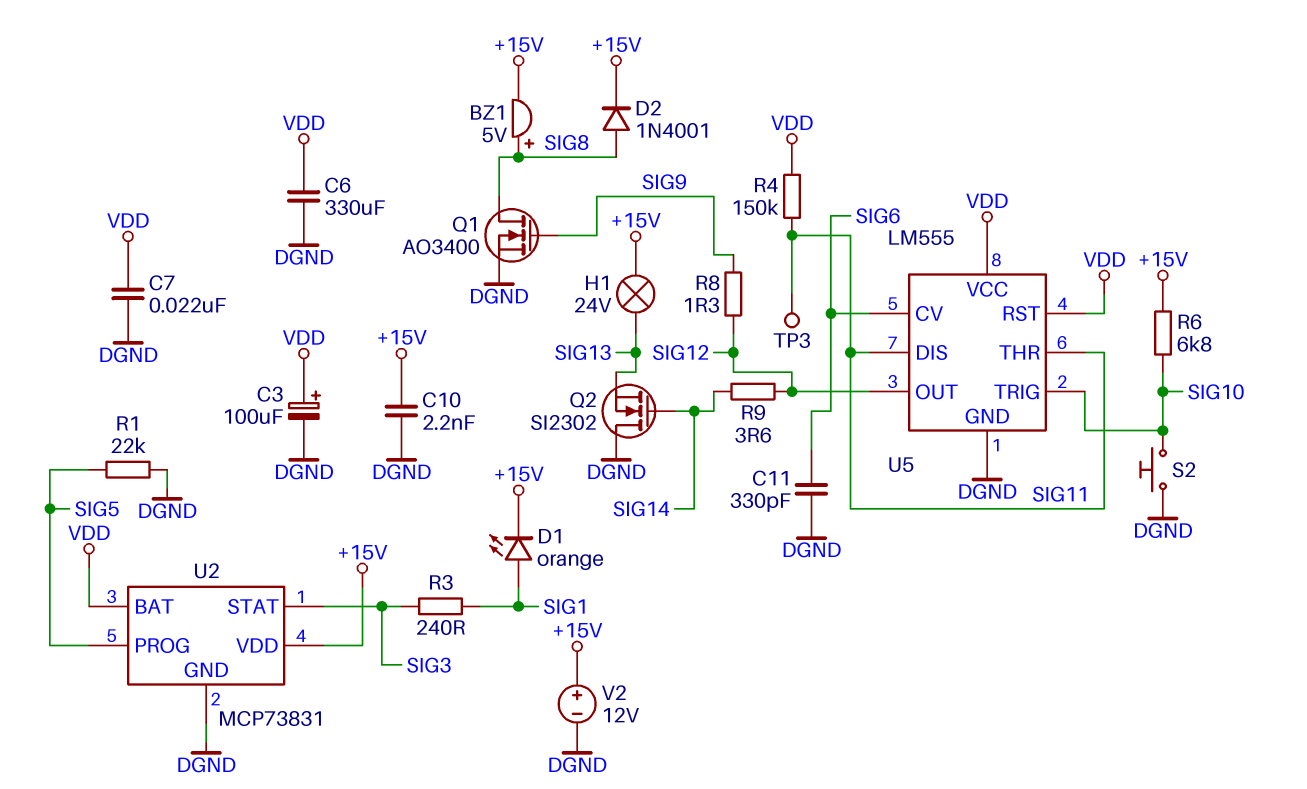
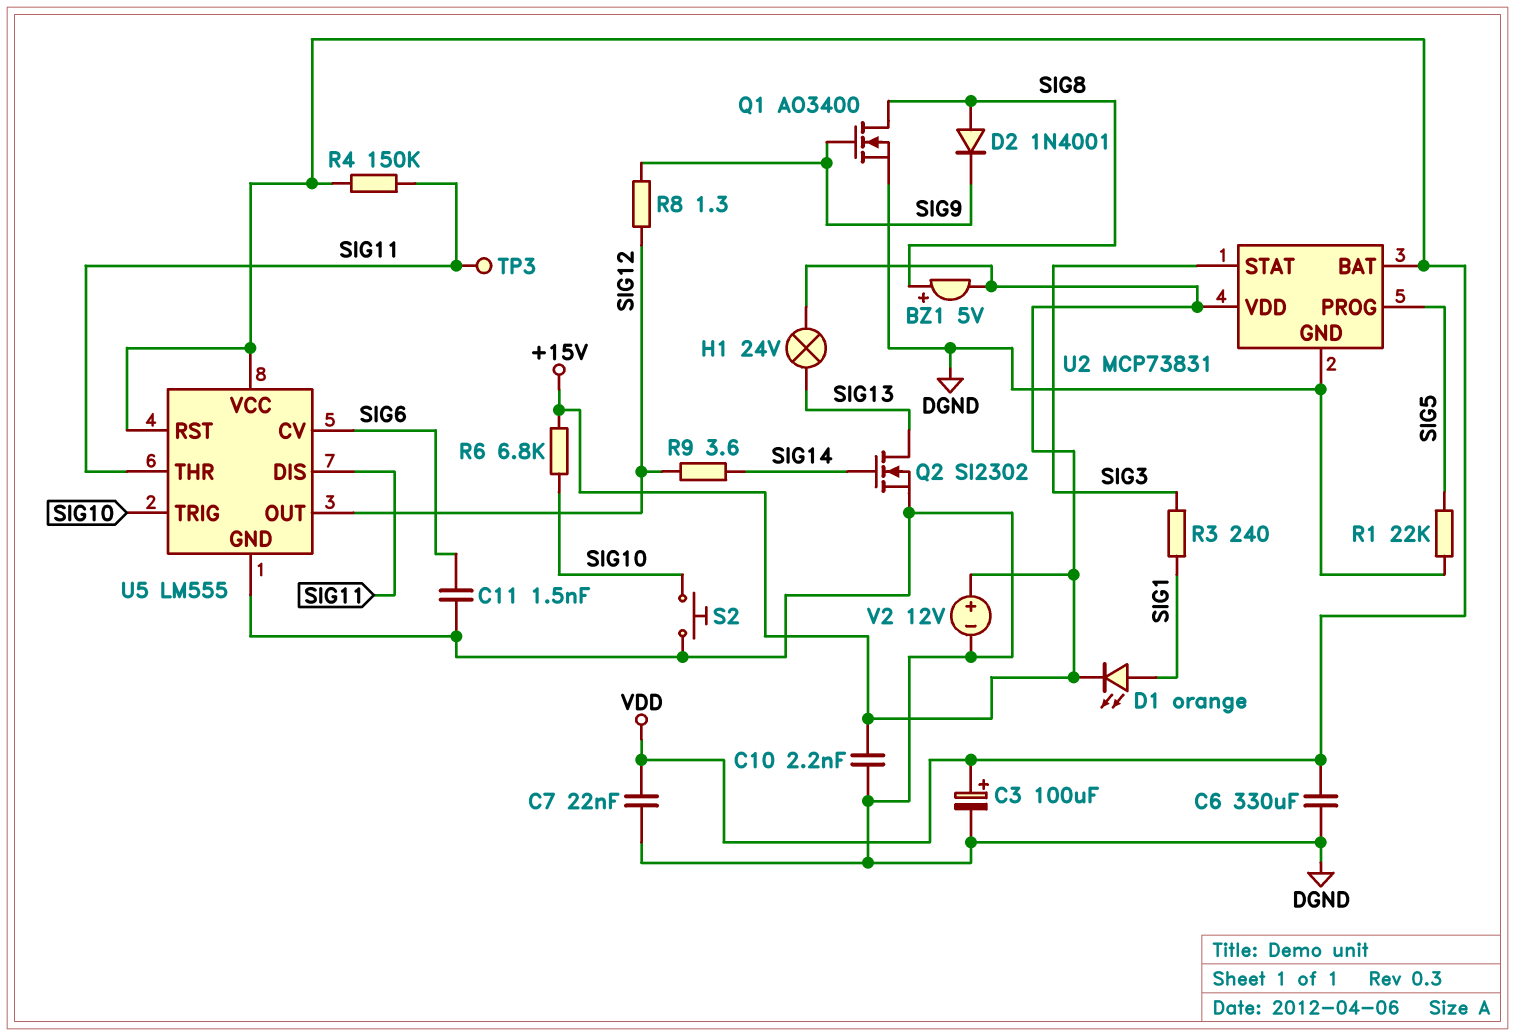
C11: 330pF (DGND, SIG6) -> 1.5nF (DGND, SIG6)
D2: diode 1N4001 (A SIG8, K +15V) -> diode 1N4001 (A SIG8, K SIG9)
Q2: NMOS SI2302 (G SIG14, D DGND, S SIG13) -> NMOS SI2302 (G SIG14, D SIG13, S DGND)

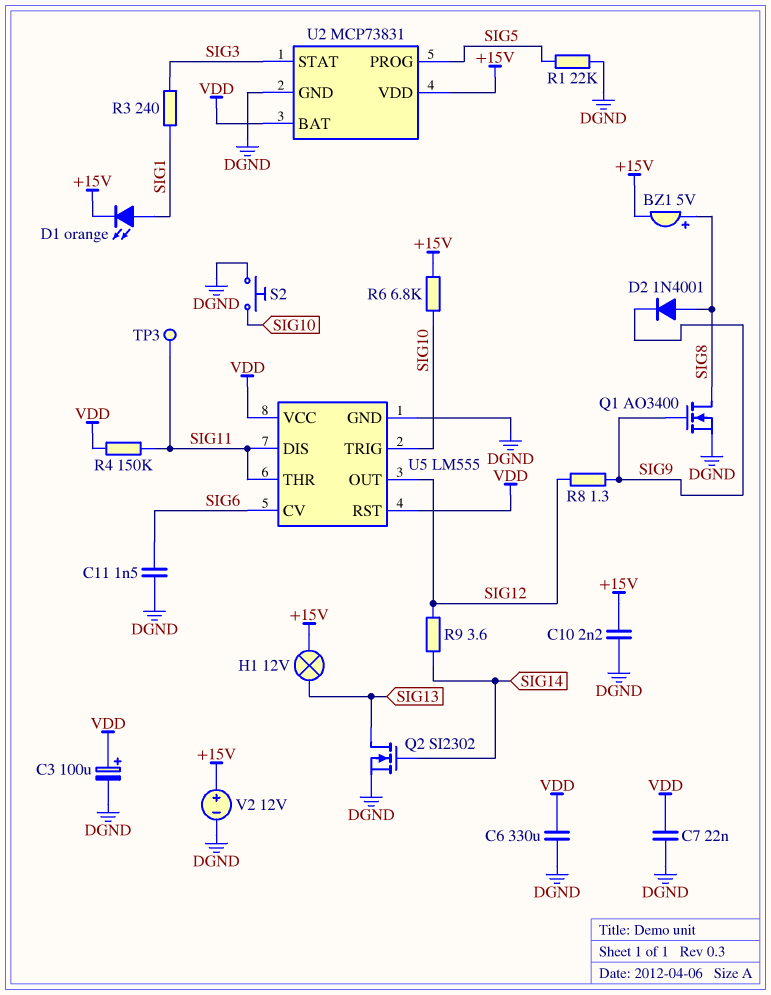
H1: lamp 24V (+15V, SIG13) -> lamp 12V (+15V, SIG13)

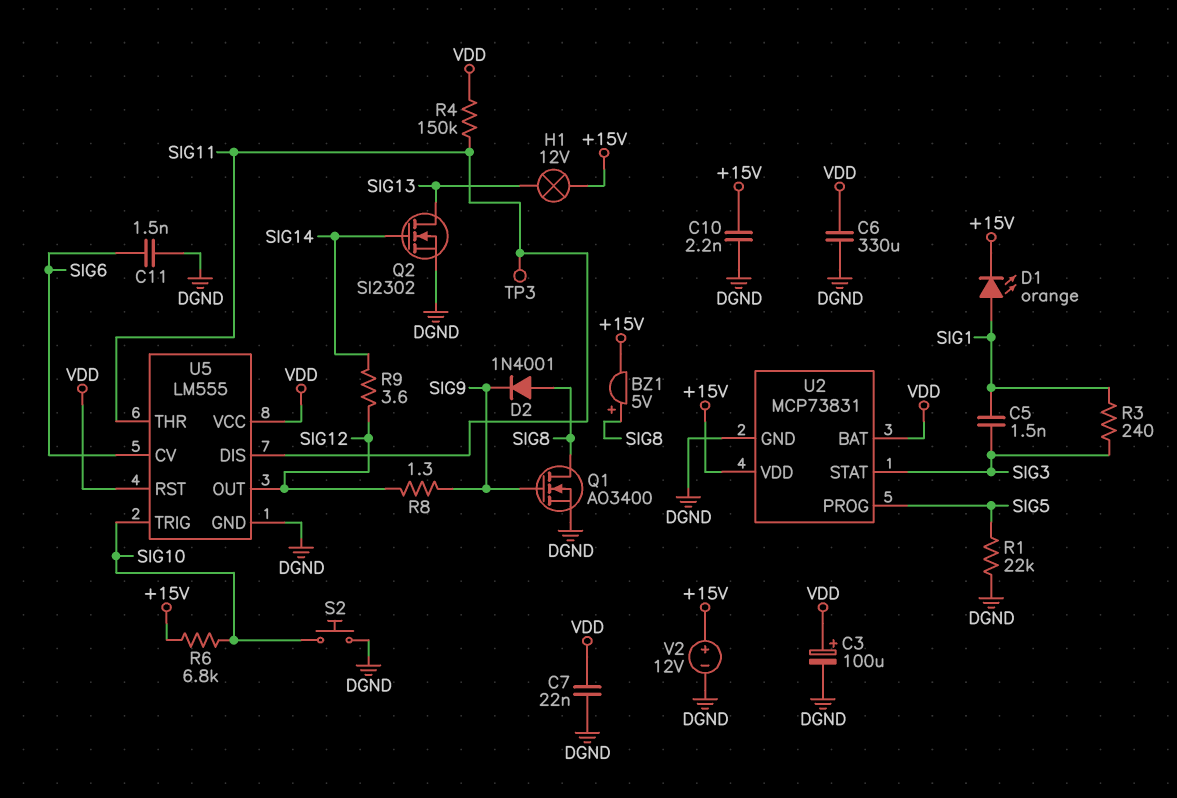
C5: none -> 1.5nF (SIG1, SIG3)

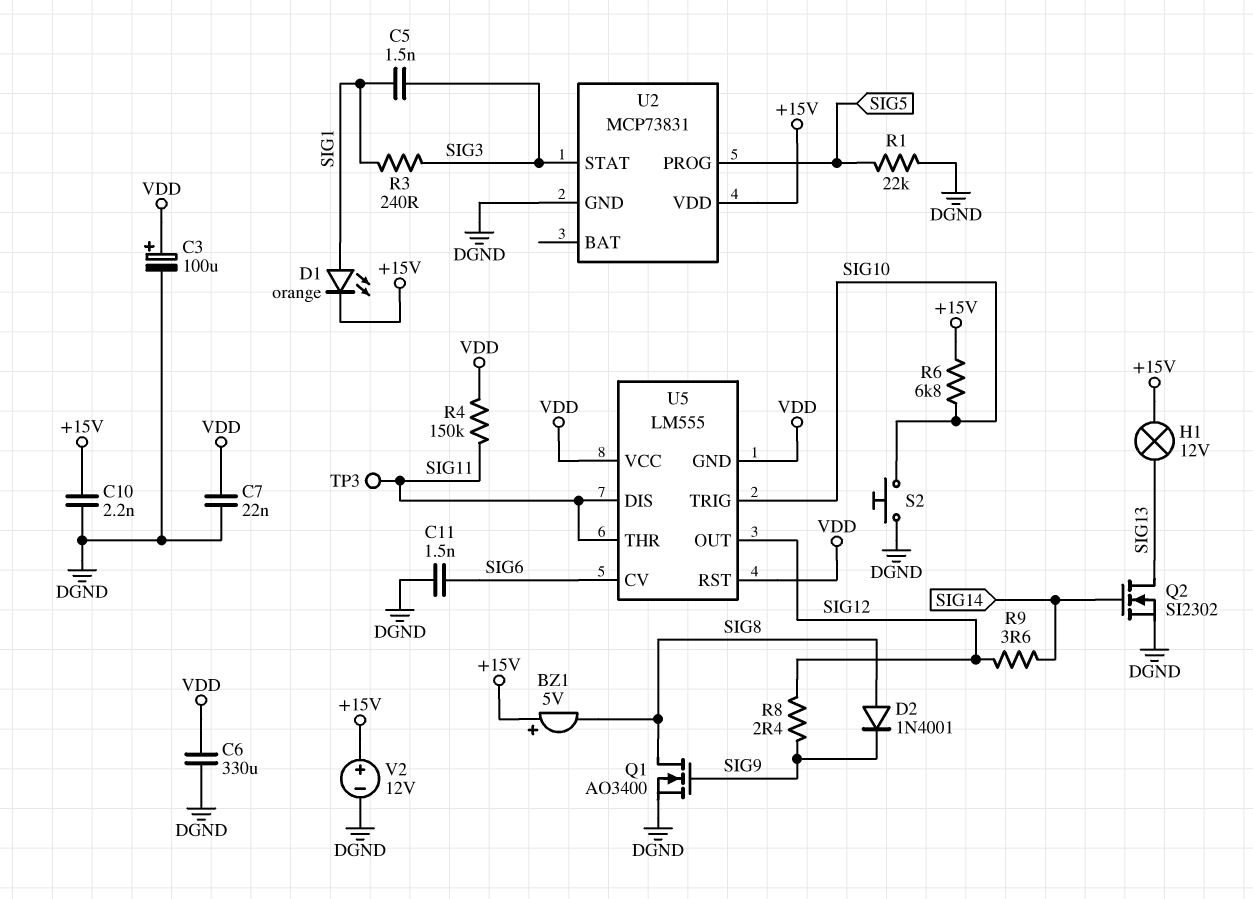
BZ1: buzzer 5V (plus SIG8, minus +15V) -> buzzer 5V (plus +15V, minus SIG8)
R8: 1.3 (SIG9, SIG12) -> 2.4 (SIG9, SIG12)
U2 pin BAT: VDD -> none
U5 pin GND: DGND -> VDD

